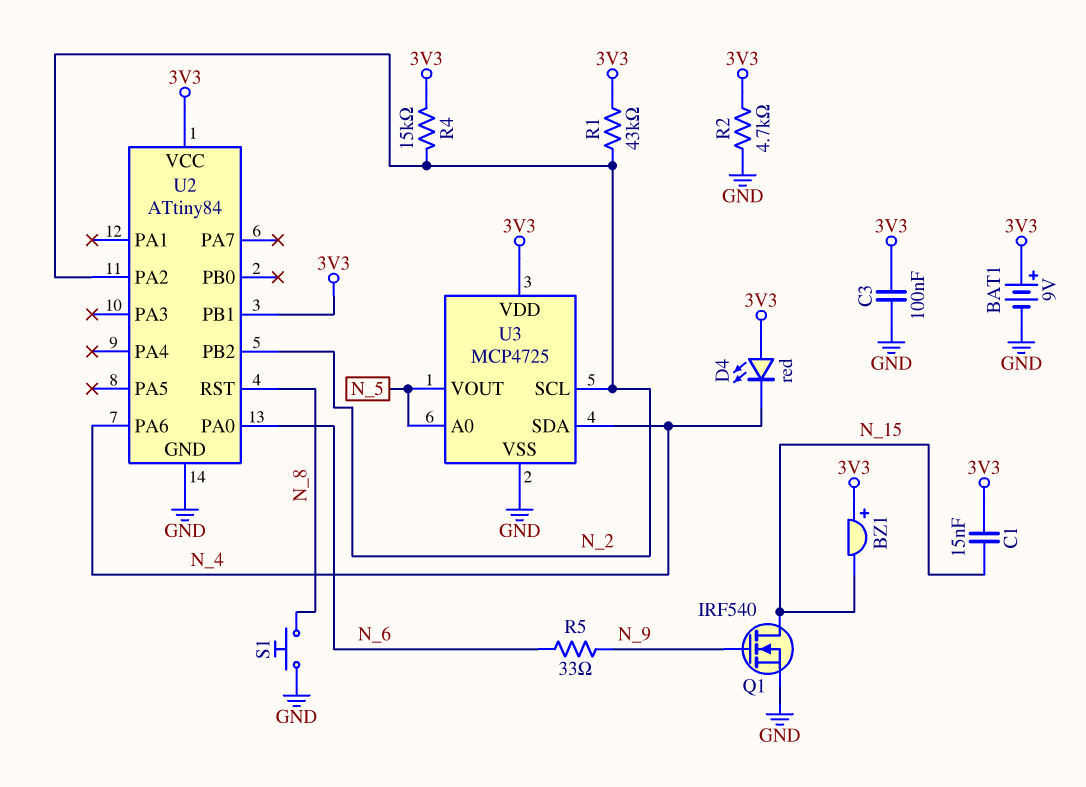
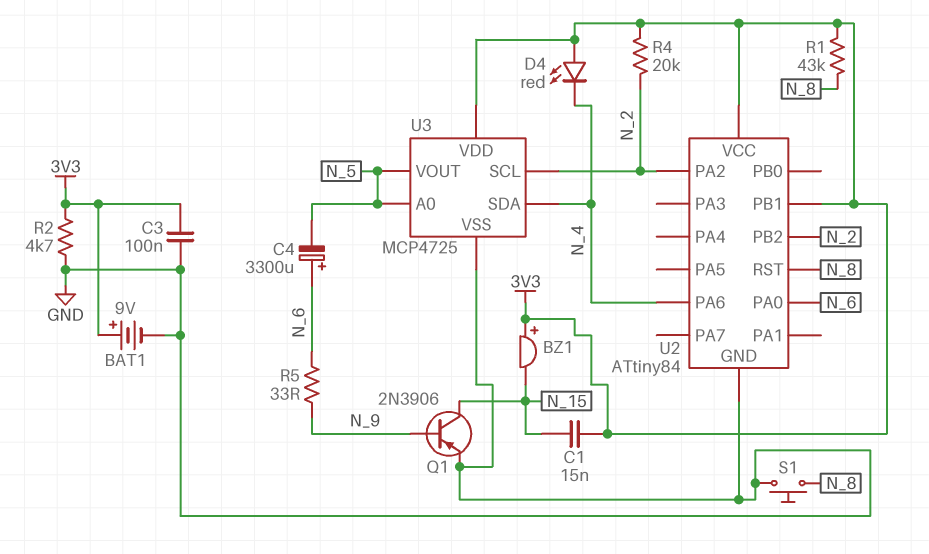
C4: none -> 3300uF (plus N_6, minus N_5)
Q1: NMOS IRF540 (G N_9, D N_15, S GND) -> PNP 2N3906 (B N_9, C N_15, E GND)
R1: 43k (3V3, N_2) -> 43k (3V3, N_8)
R4: 15k (3V3, N_2) -> 20k (3V3, N_2)

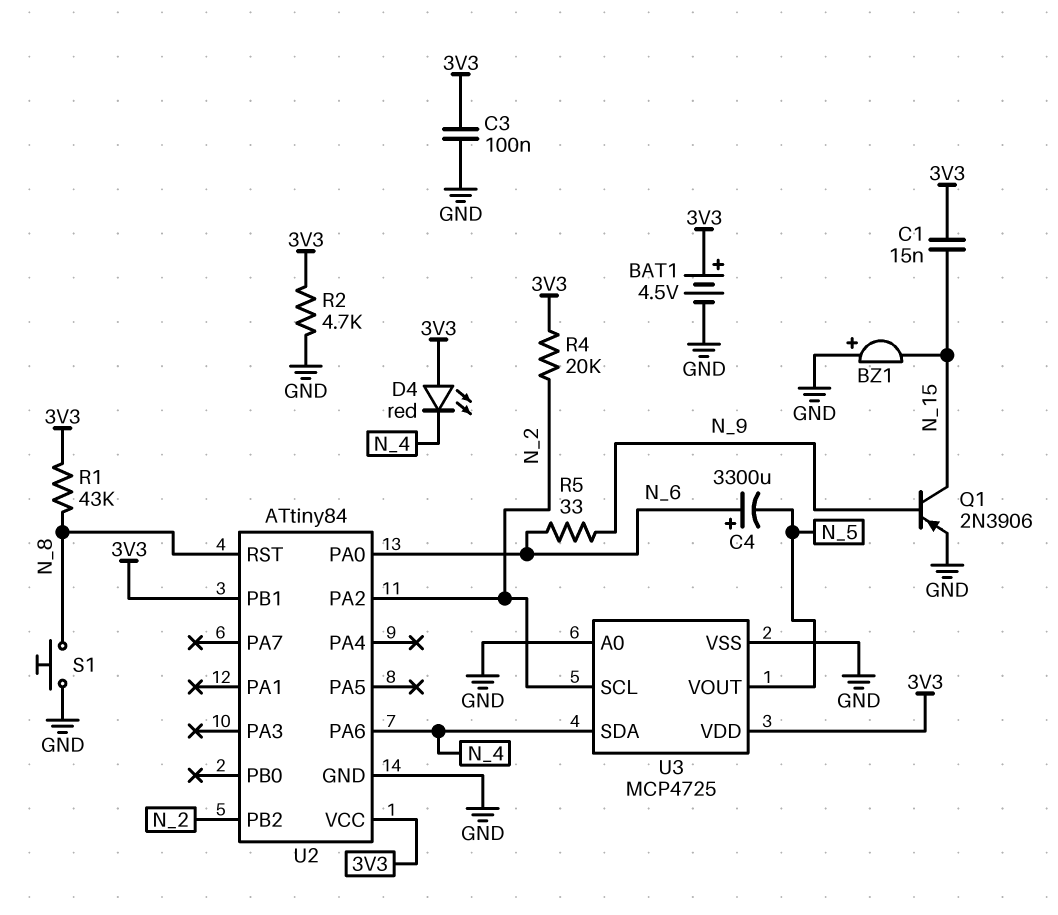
BAT1: 9V (plus 3V3, minus GND) -> 4.5V (plus 3V3, minus GND)
BZ1: buzzer (plus 3V3, minus N_15) -> buzzer (plus GND, minus N_15)
U3 pin A0: N_5 -> GND

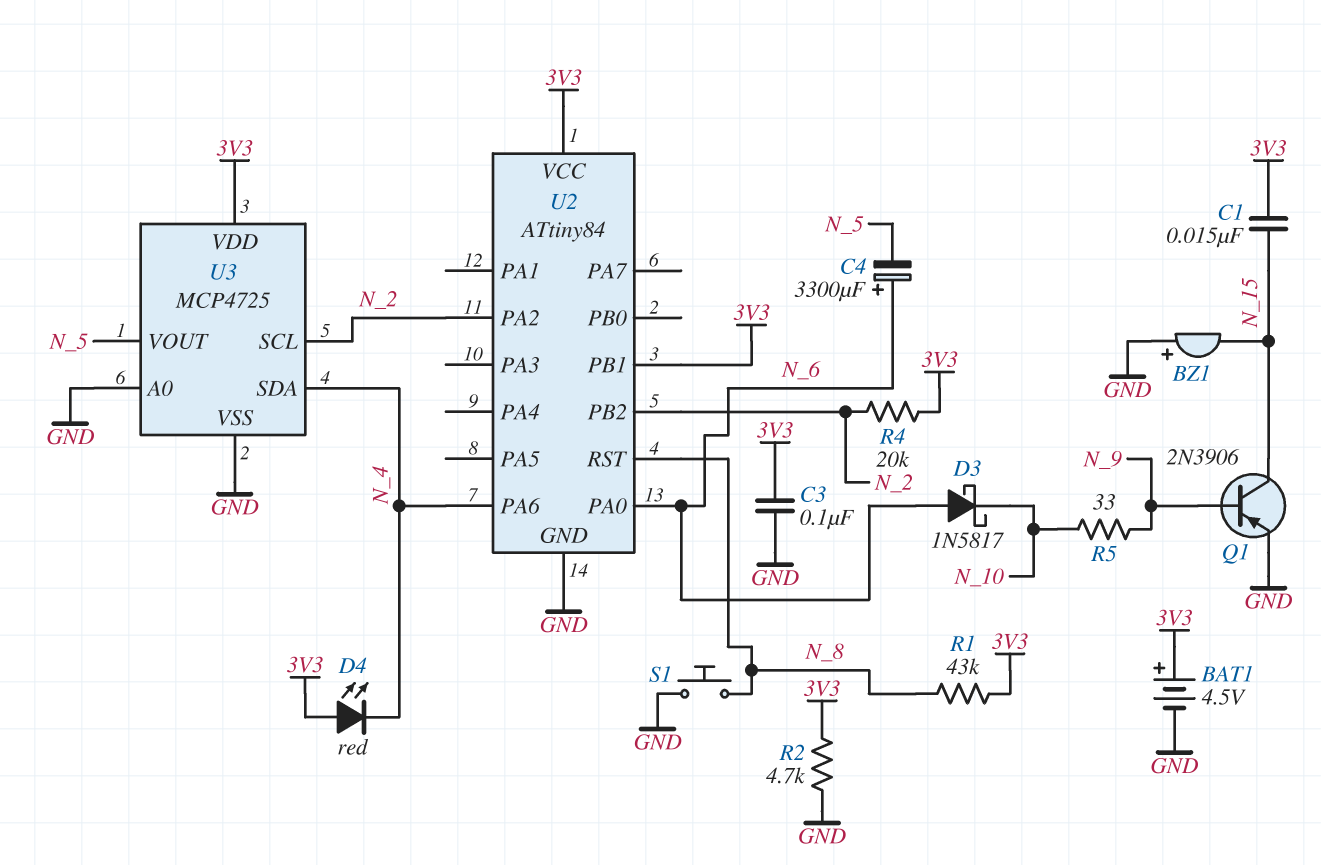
D3: none -> schottky 1N5817 (A N_6, K N_10)
R5: 33 (N_6, N_9) -> 33 (N_9, N_10)

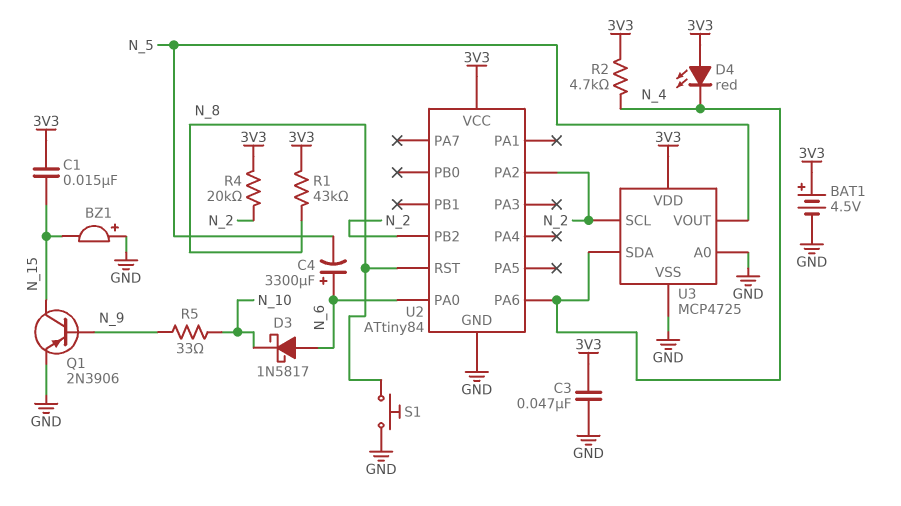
C3: 100nF (3V3, GND) -> 47nF (3V3, GND)
R2: 4.7k (3V3, GND) -> 4.7k (3V3, N_4)
U2 pin PB1: 3V3 -> none

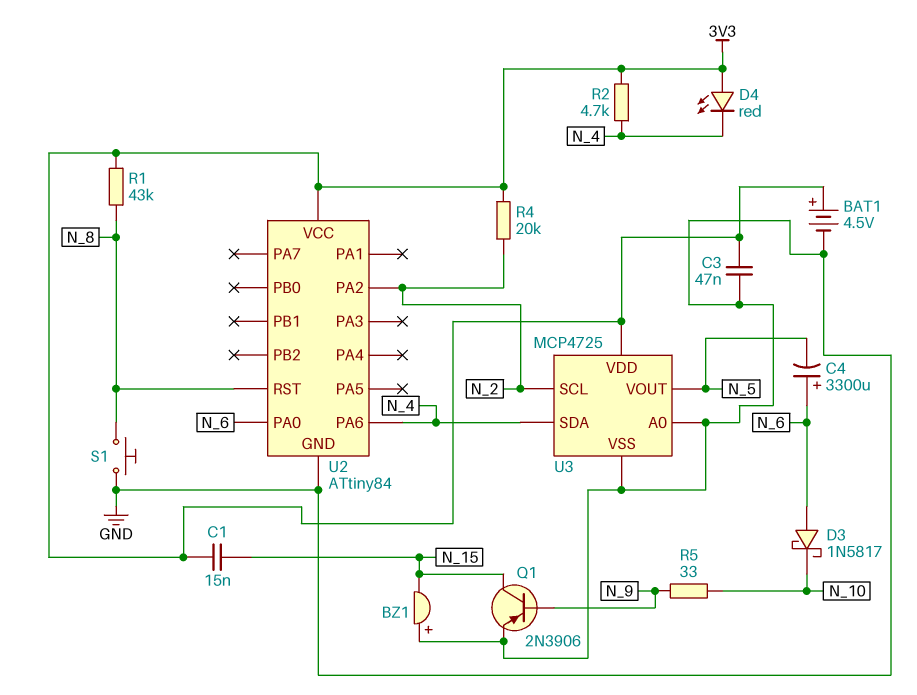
U2 pin PB2: N_2 -> none

